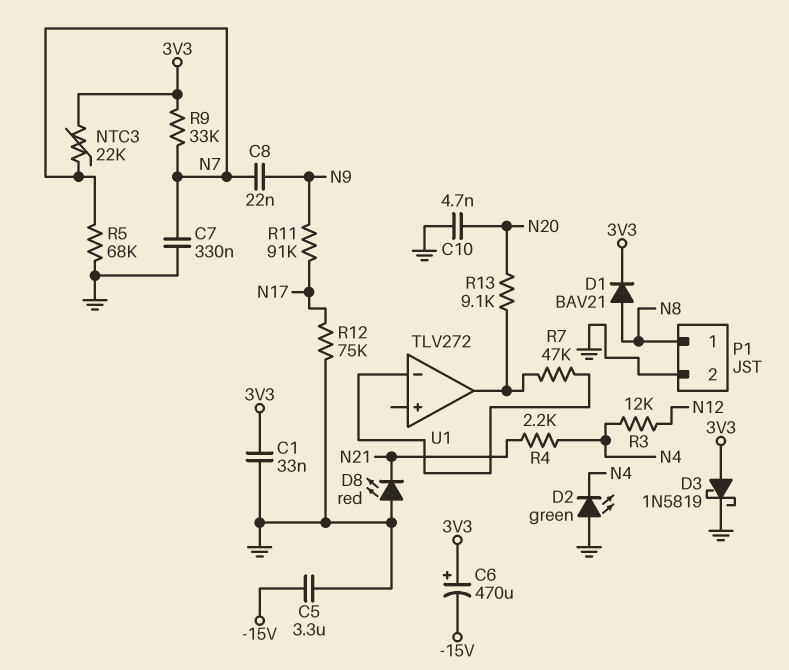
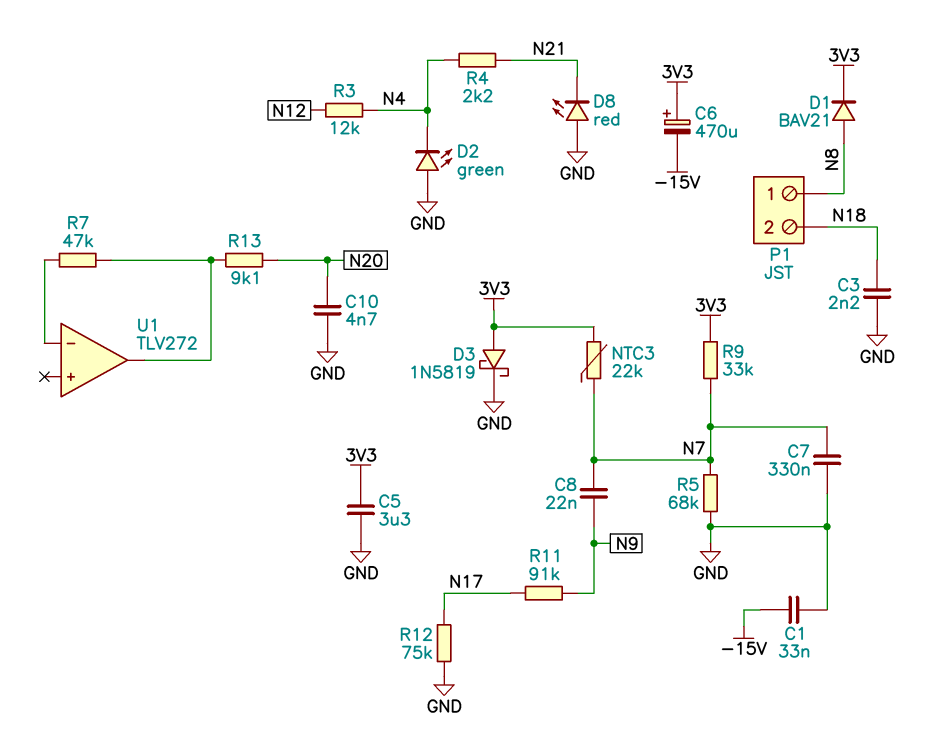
C1: 33nF (3V3, GND) -> 33nF (-15V, GND)
C3: none -> 2.2nF (GND, N18)
C5: 3.3uF (-15V, GND) -> 3.3uF (3V3, GND)
P1 pin 2: GND -> N18

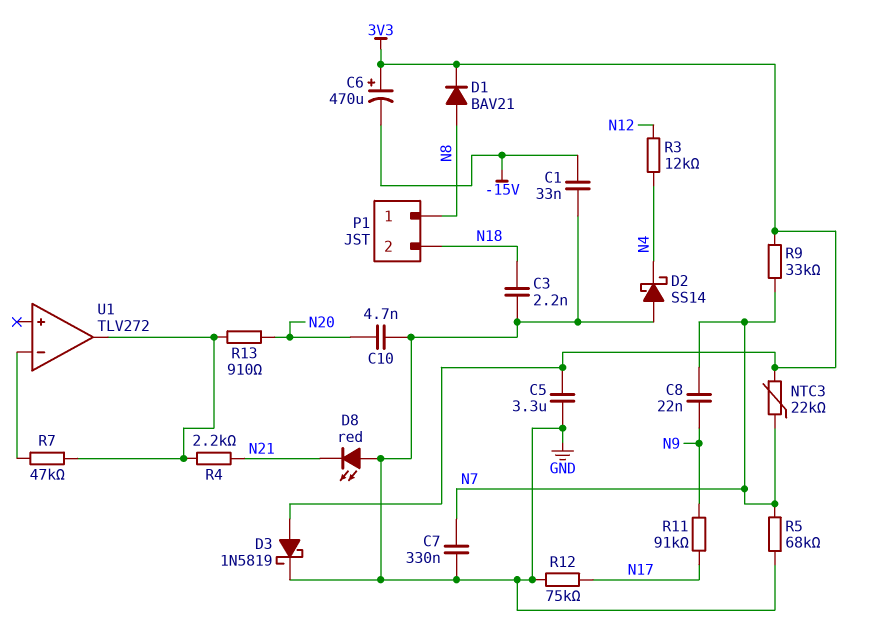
D2: LED green (A GND, K N4) -> schottky SS14 (A GND, K N4)
R4: 2.2k (N4, N21) -> 2.2k (N21, U1/out)
R13: 9.1k (N20, U1/out) -> 910 (N20, U1/out)

